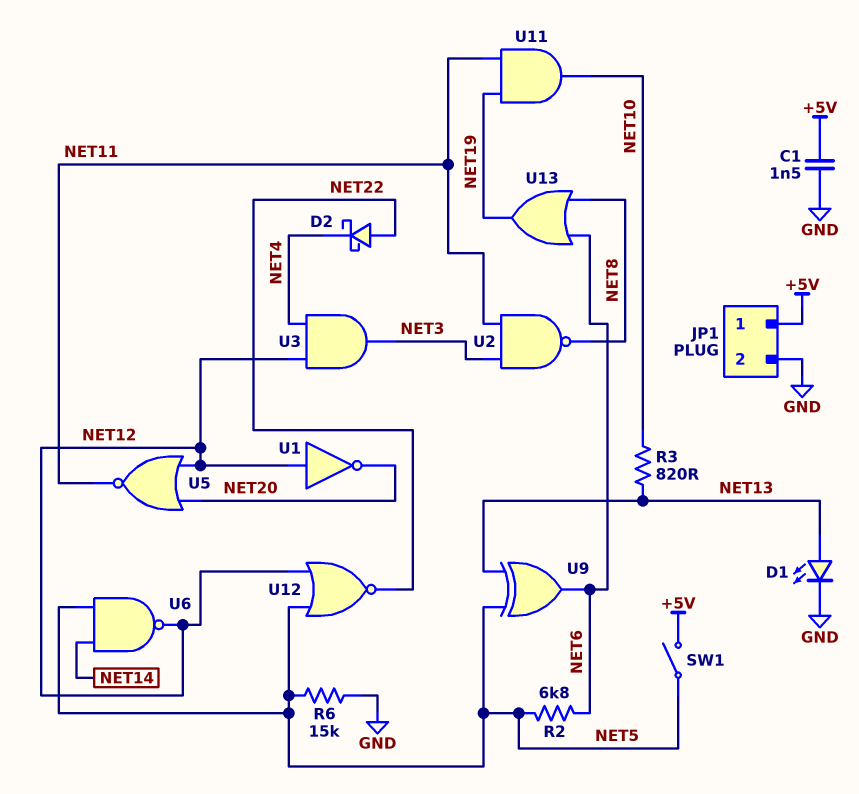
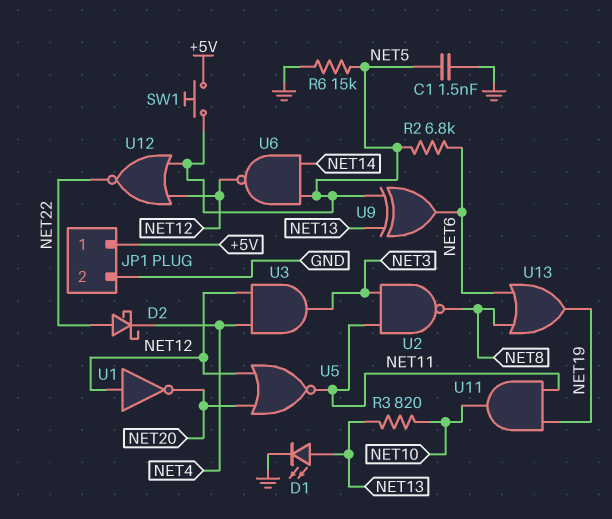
C1: 1.5nF (+5V, GND) -> 1.5nF (GND, NET5)
SW1: switch (+5V, NET5) -> button (+5V, NET5)

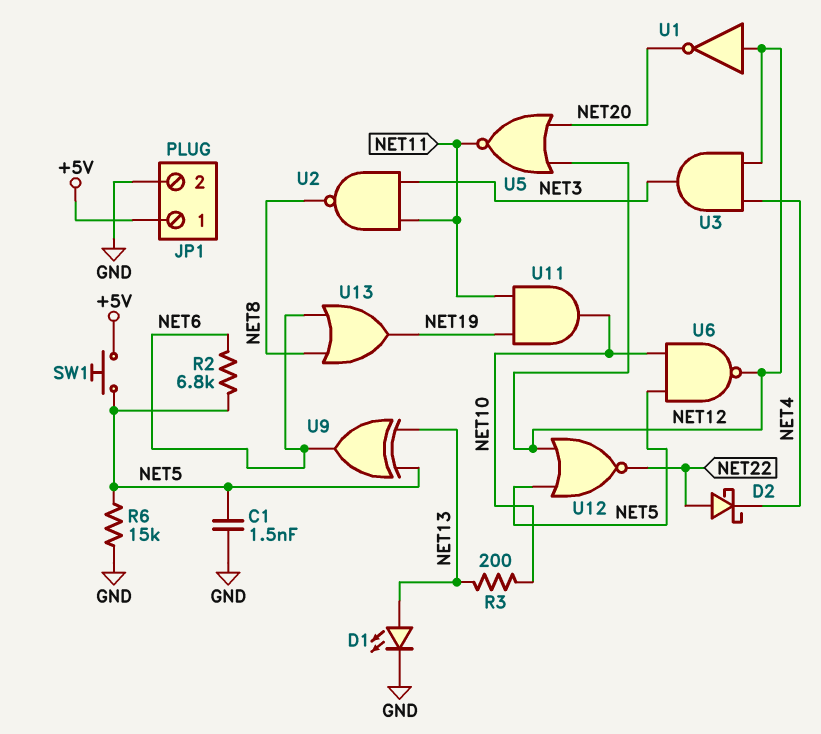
R3: 820 (NET10, NET13) -> 200 (NET10, NET13)
U6: NAND (in NET5, in NET14, out NET12) -> NAND (in NET5, in NET10, out NET12)

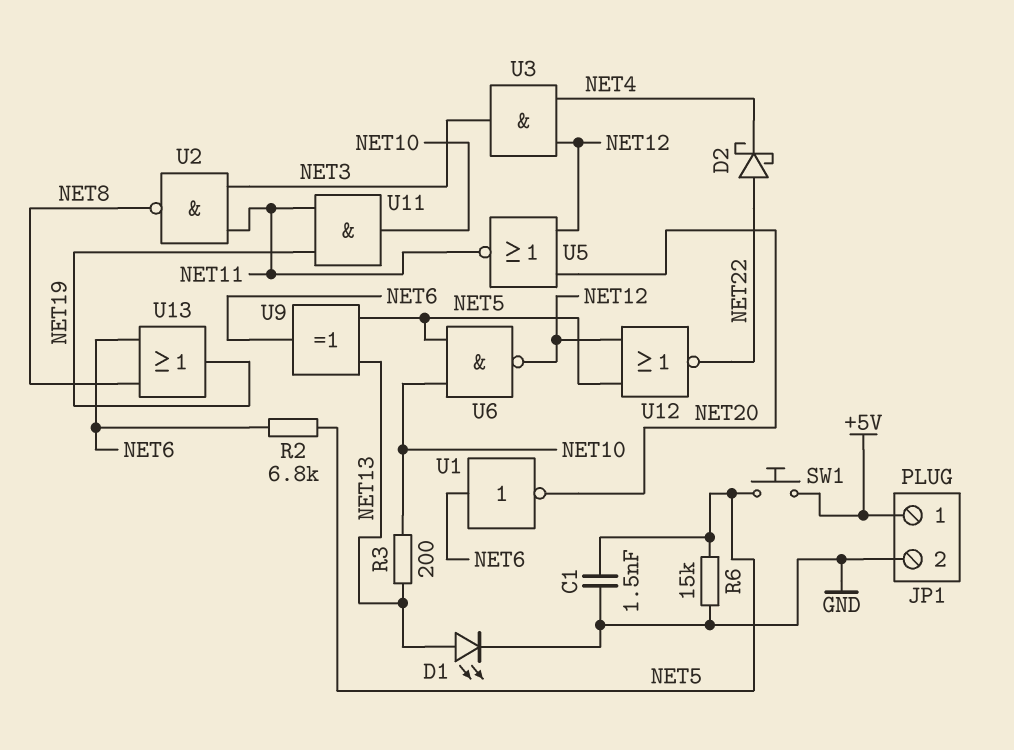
U1: NOT (in NET12, out NET20) -> NOT (in NET6, out NET20)

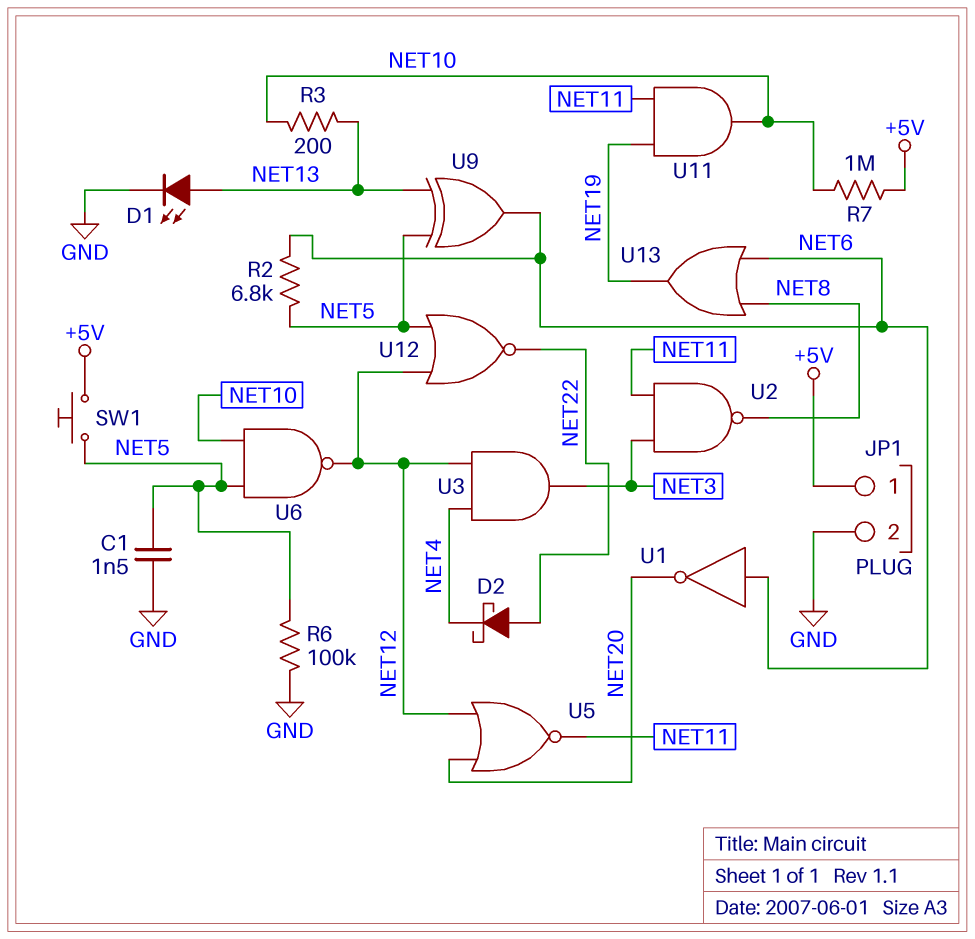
R6: 15k (GND, NET5) -> 100k (GND, NET5)
R7: none -> 1M (+5V, NET10)

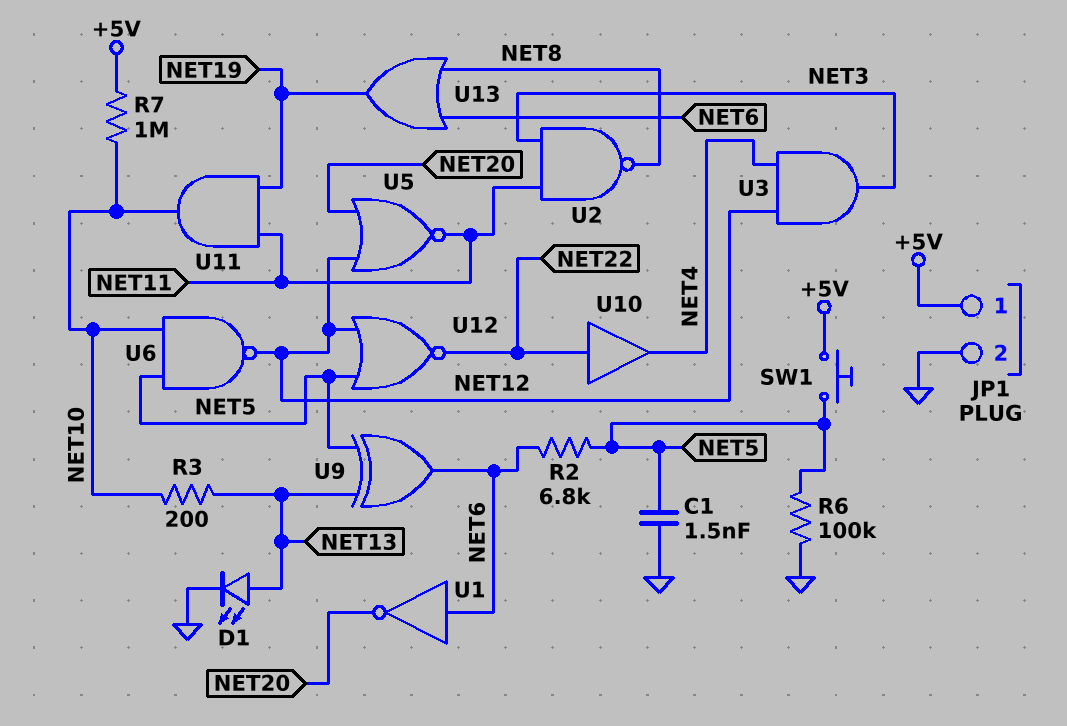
D2: schottky (A NET22, K NET4) -> none
U10: none -> buffer (in NET22, out NET4)

